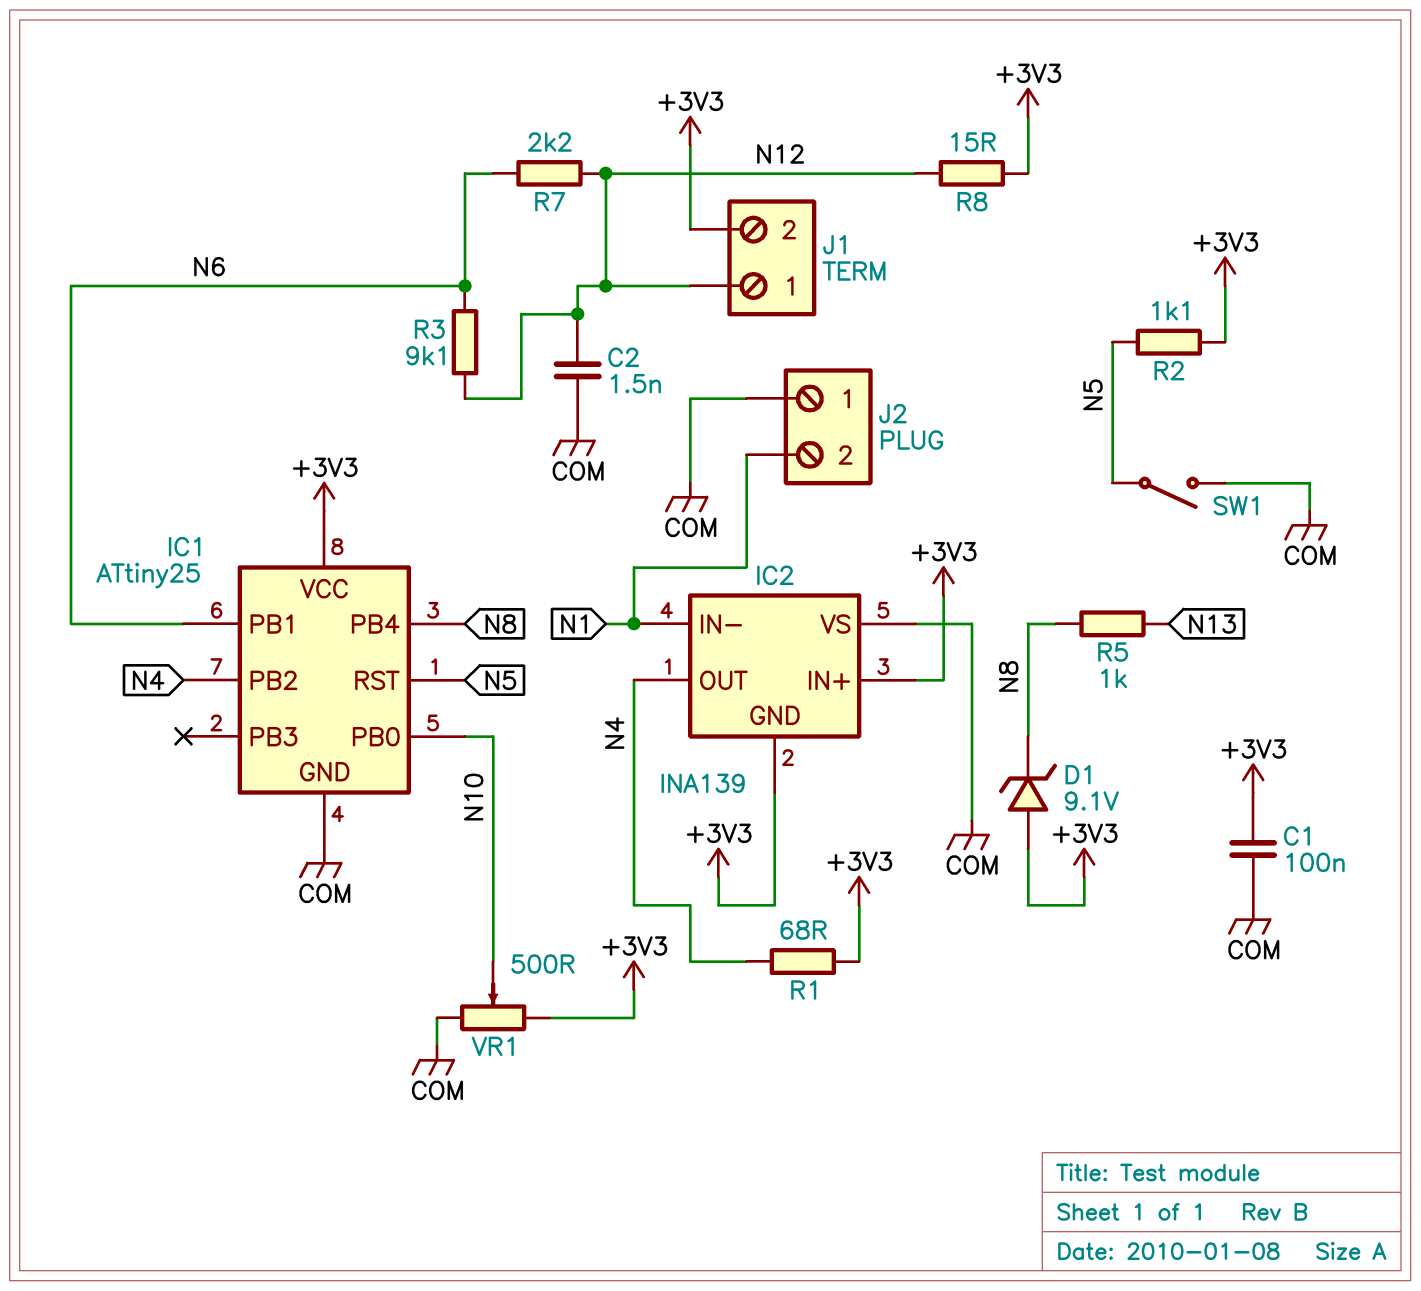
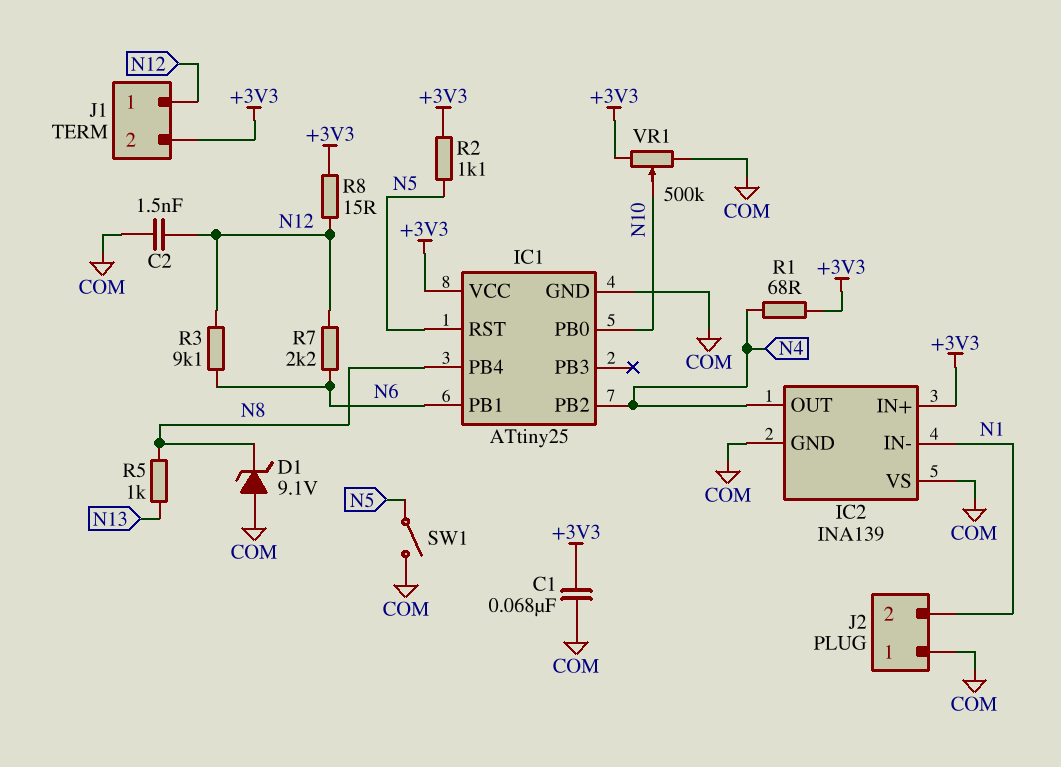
C1: 100nF (+3V3, COM) -> 68nF (+3V3, COM)
D1: zener 9.1V (A +3V3, K N8) -> zener 9.1V (A COM, K N8)
IC2 pin GND: +3V3 -> COM
VR1: 500 (+3V3, COM, wiper N10) -> 500k (+3V3, COM, wiper N10)

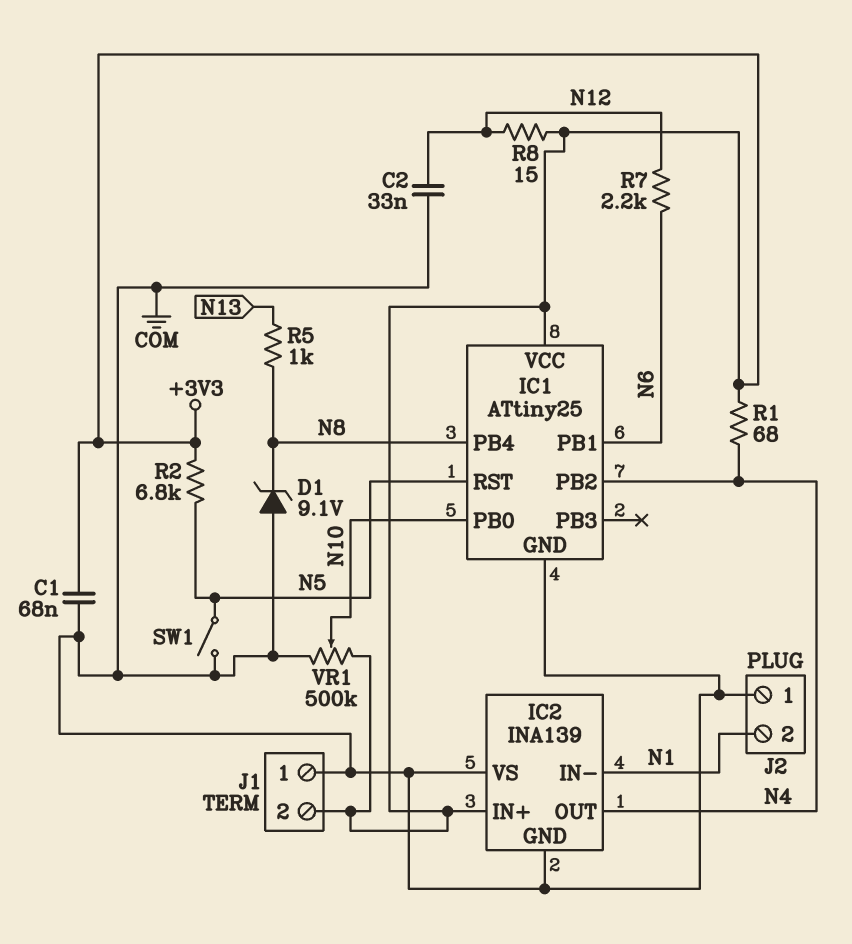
C2: 1.5nF (COM, N12) -> 33nF (COM, N12)
J1 pin 1: N12 -> COM
R2: 1.1k (+3V3, N5) -> 6.8k (+3V3, N5)
R3: 9.1k (N6, N12) -> none

